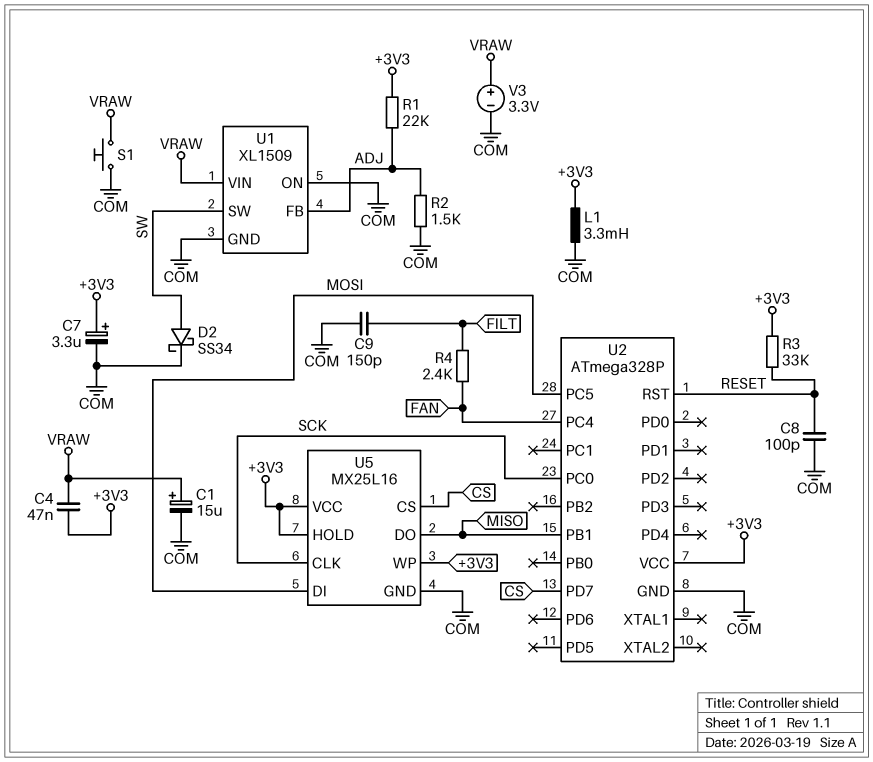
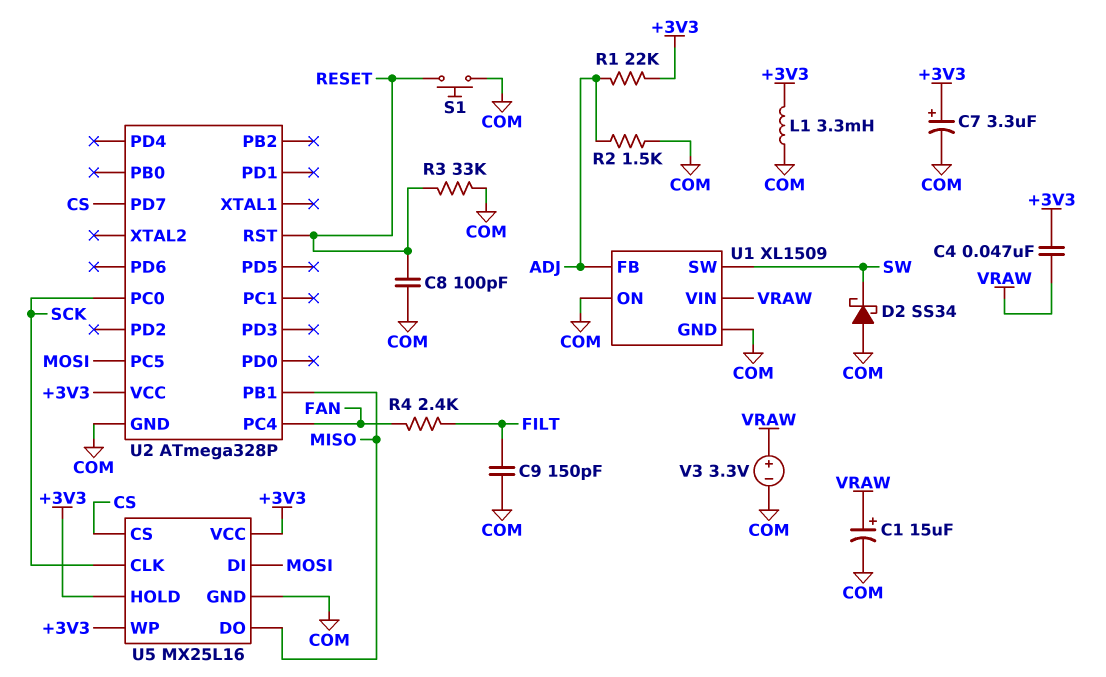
D2: schottky SS34 (A SW, K COM) -> schottky SS34 (A COM, K SW)
R3: 33k (+3V3, RESET) -> 33k (COM, RESET)
S1: button (COM, VRAW) -> button (COM, RESET)

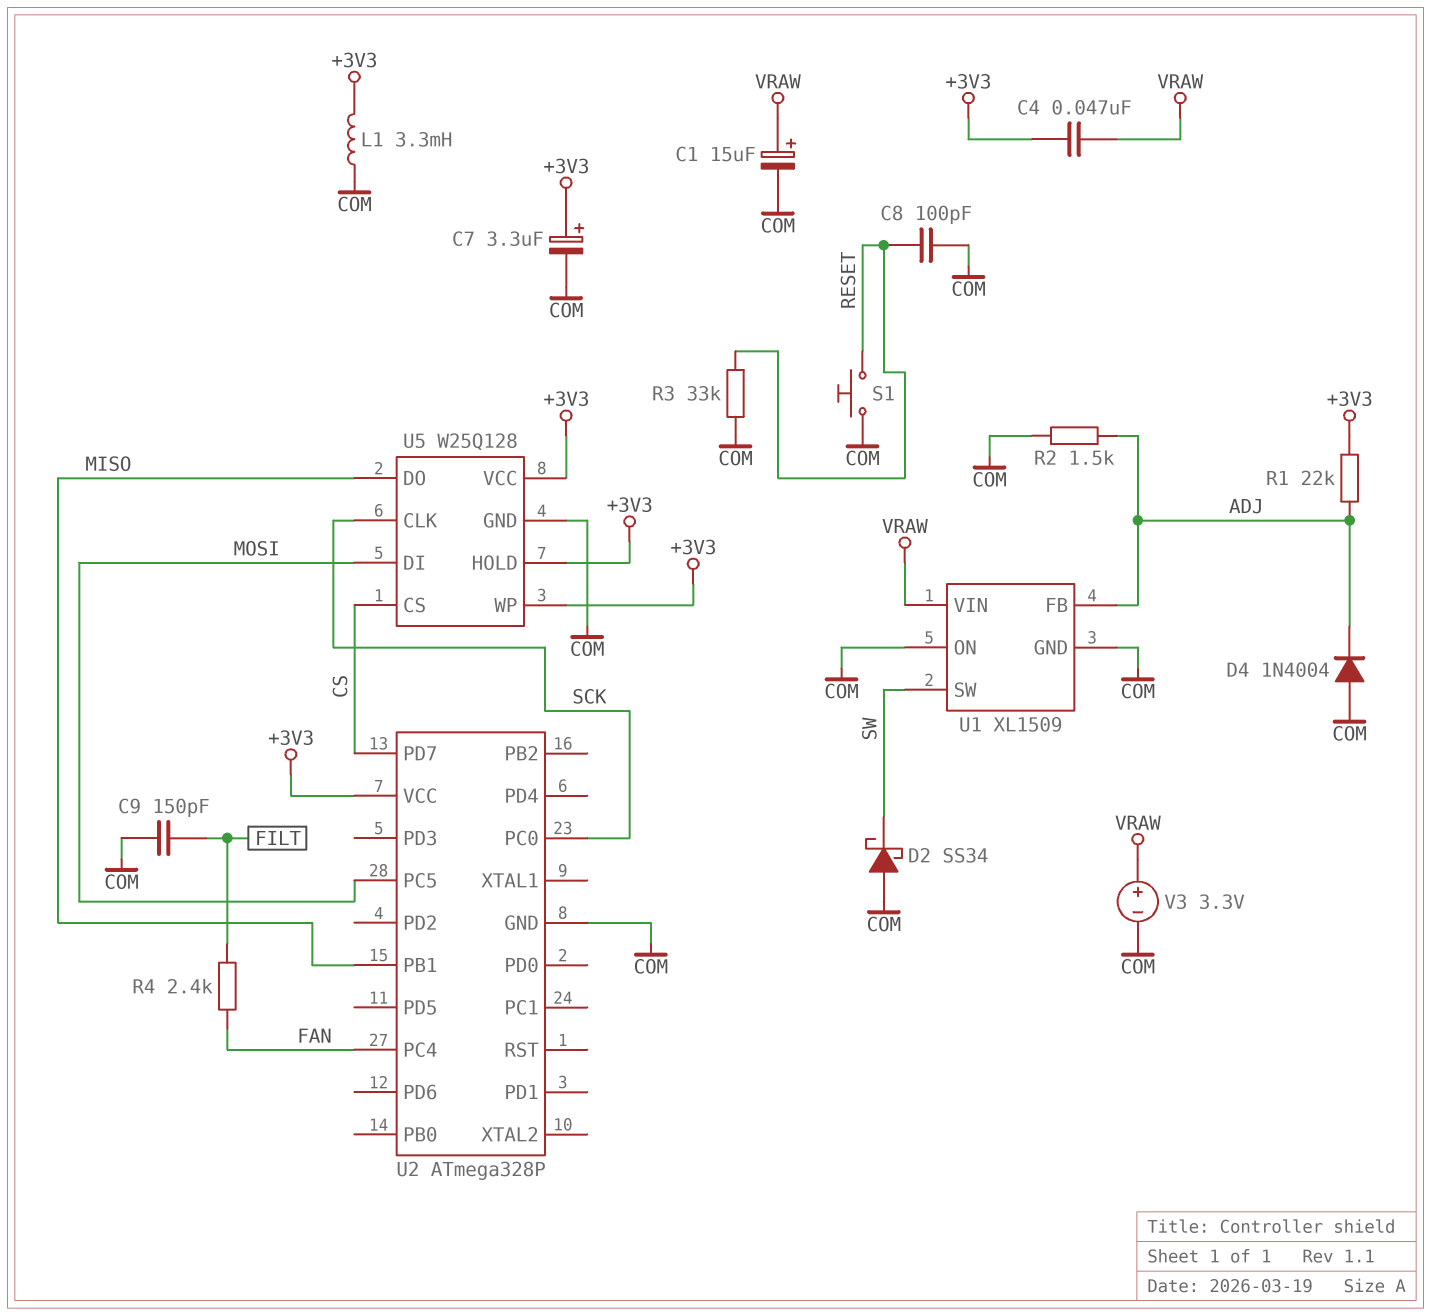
D4: none -> diode 1N4004 (A COM, K ADJ)
U2 pin RST: RESET -> none
U5: MX25L16 -> W25Q128

